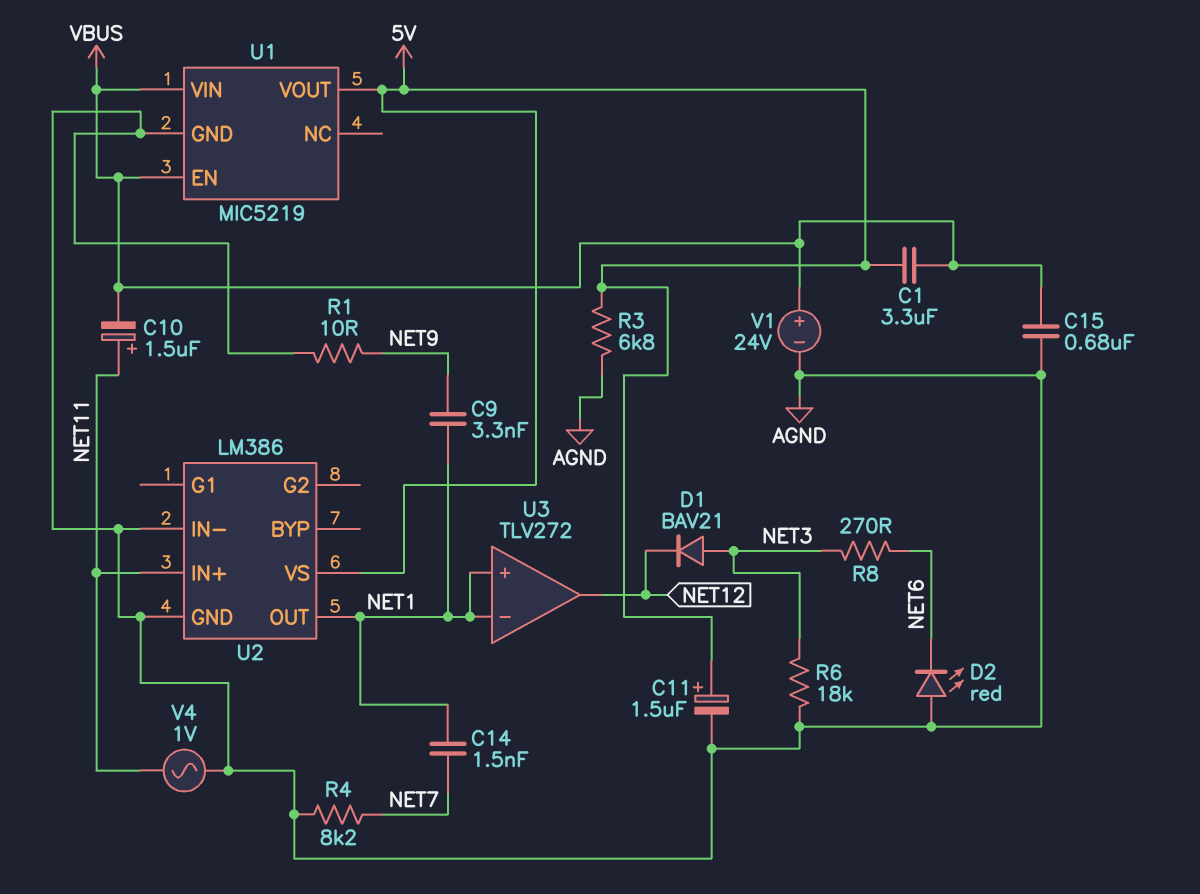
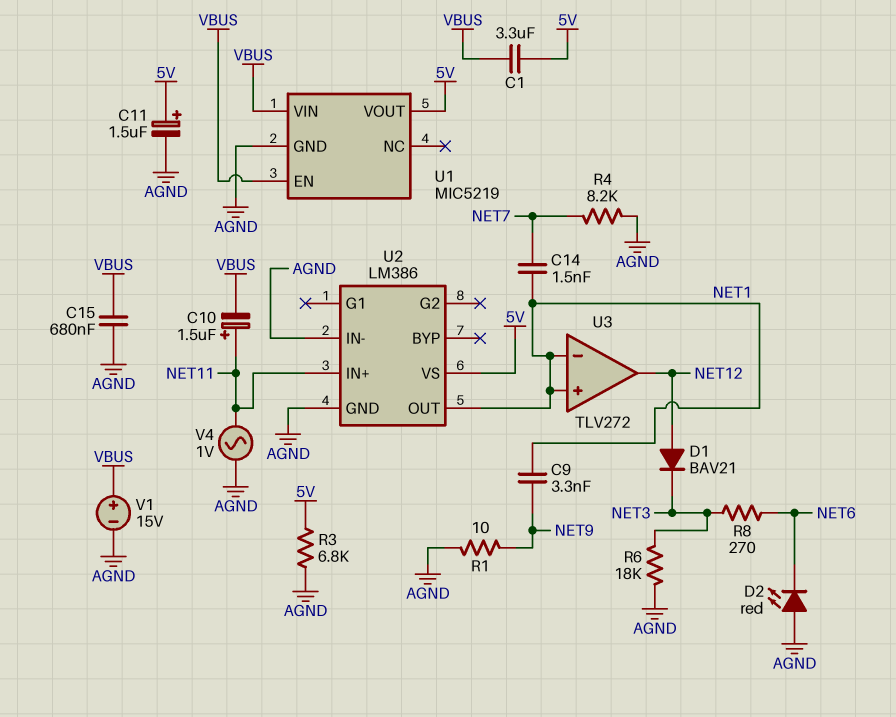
D1: diode BAV21 (A NET3, K NET12) -> diode BAV21 (A NET12, K NET3)
V1: 24V (plus VBUS, minus AGND) -> 15V (plus VBUS, minus AGND)

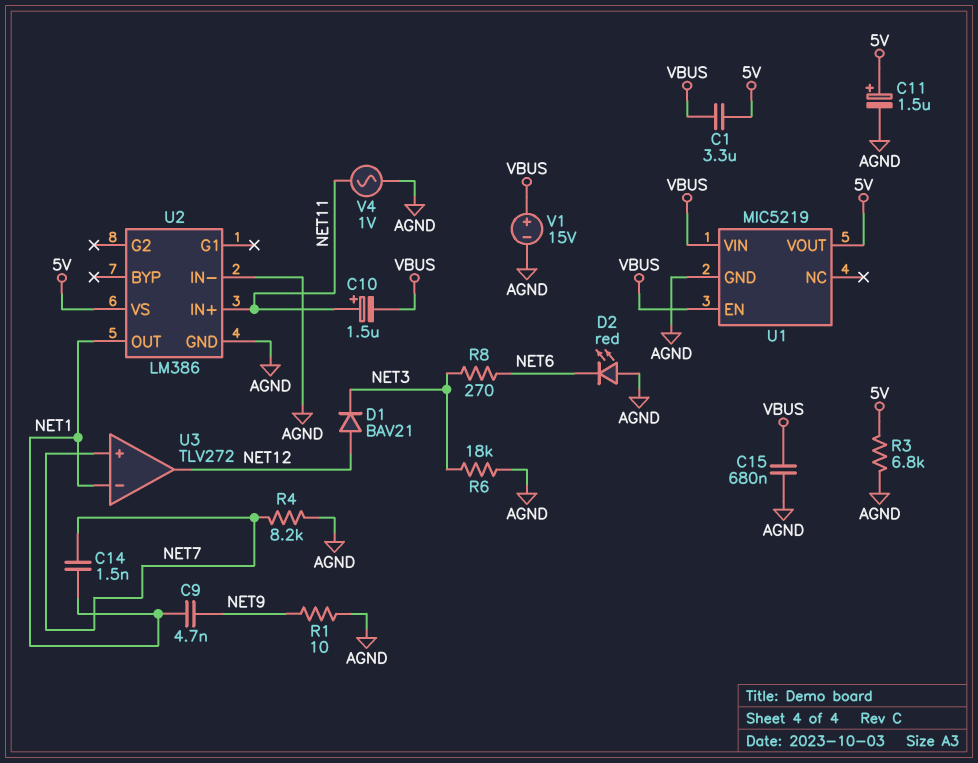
C9: 3.3nF (NET1, NET9) -> 4.7nF (NET1, NET9)
U3 pin in+: NET1 -> NET7

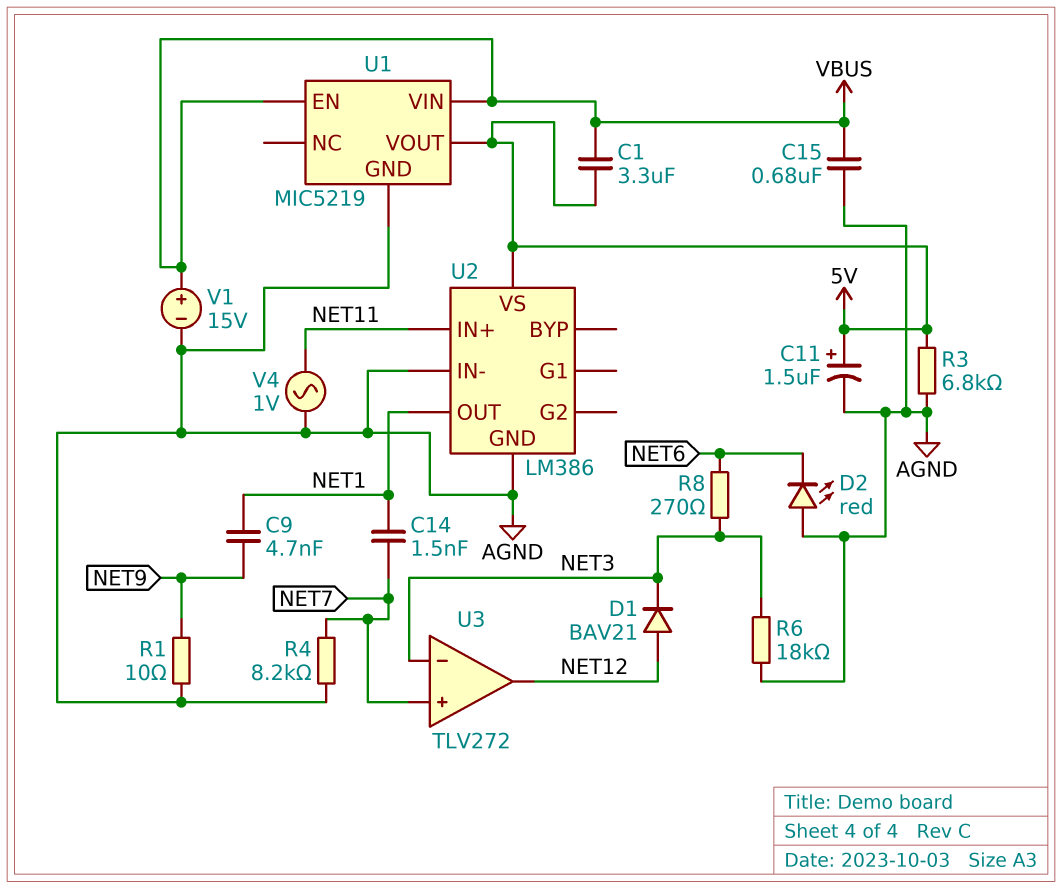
C10: 1.5uF (plus NET11, minus VBUS) -> none
U3 pin in-: NET1 -> NET3

